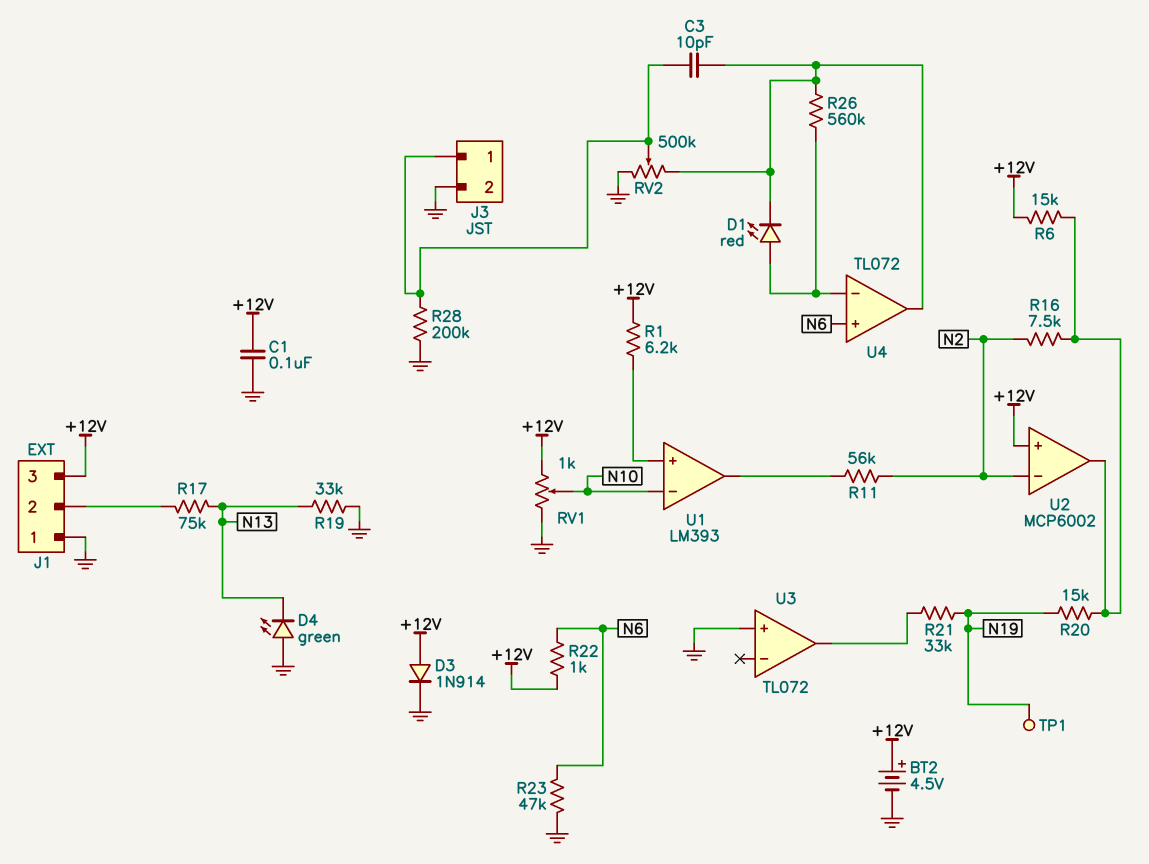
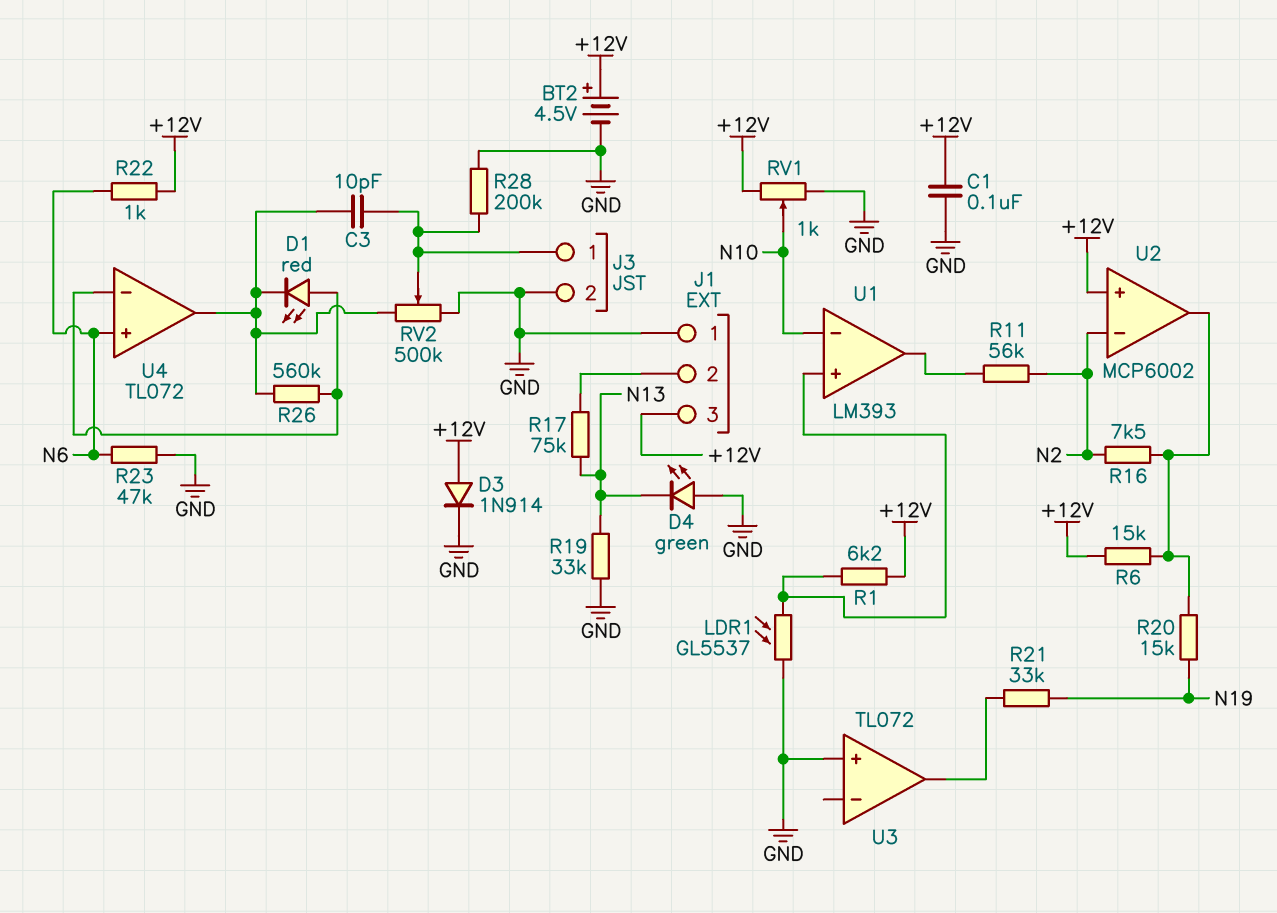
LDR1: none -> GL5537 (GND, U1/in+)
TP1: test point (N19) -> none

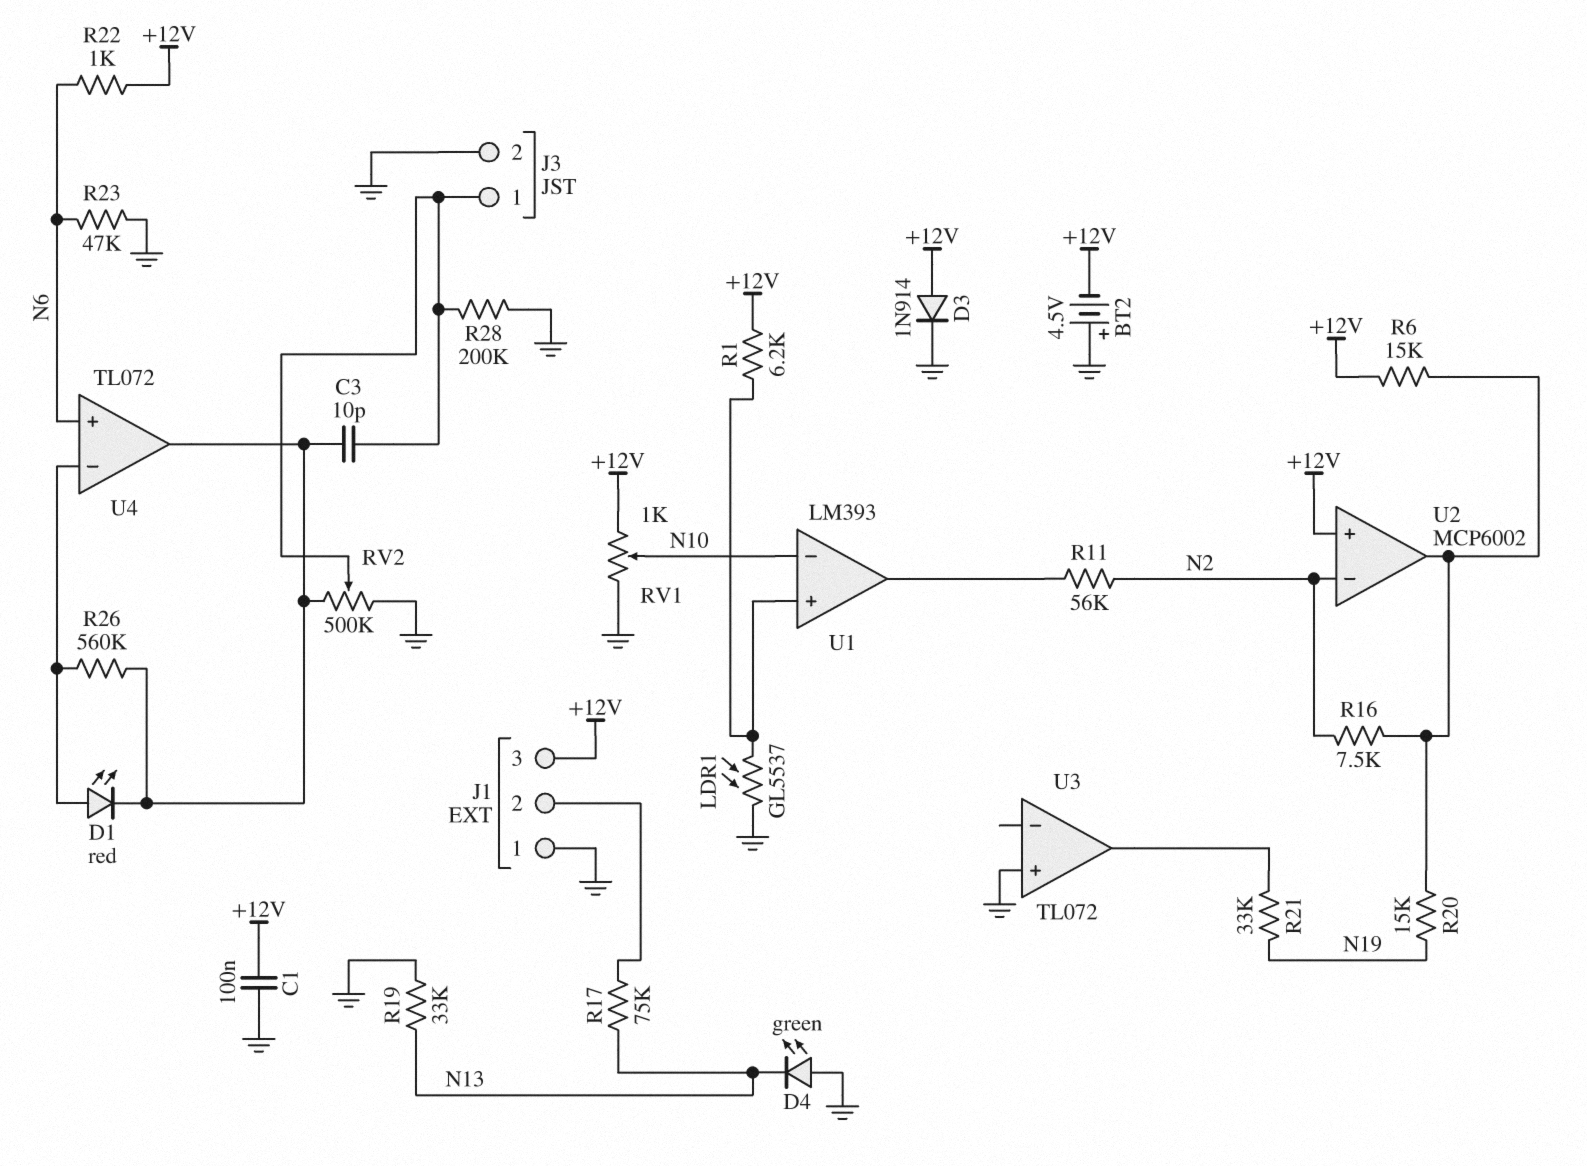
BT2: 4.5V (plus +12V, minus GND) -> 4.5V (plus GND, minus +12V)

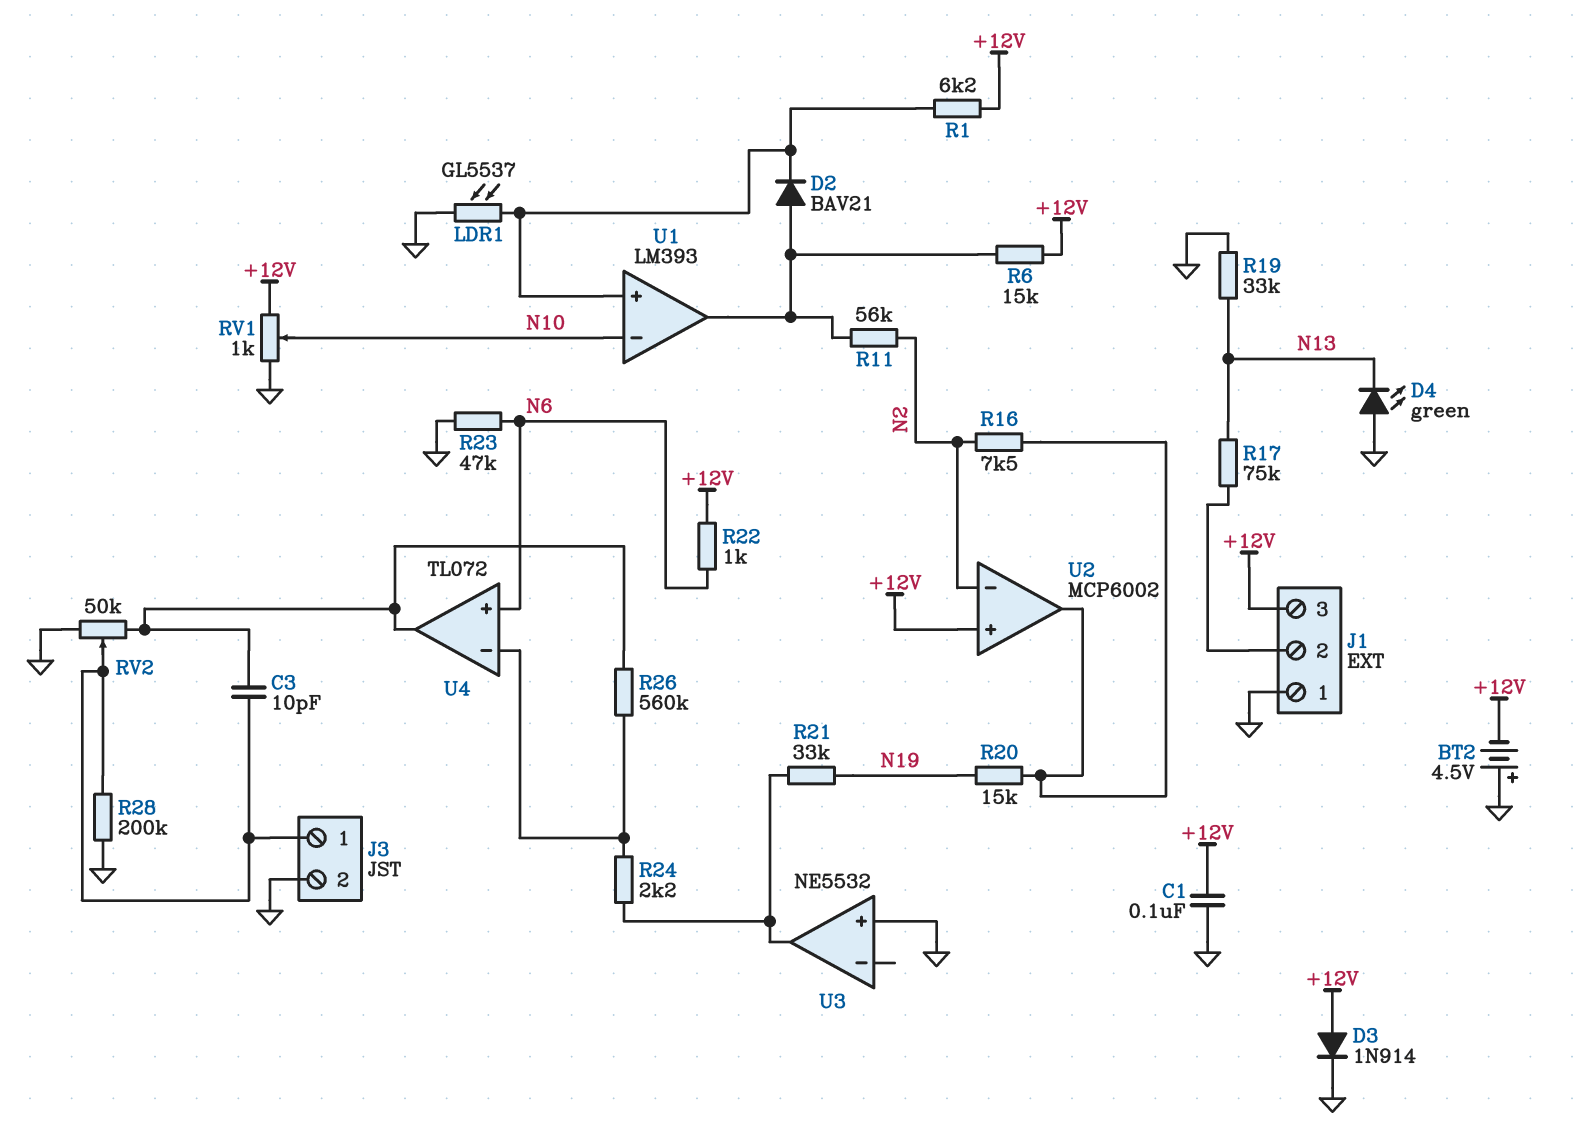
D1: LED red (A U4/in-, K U4/out) -> none
D2: none -> diode BAV21 (A U1/out, K U1/in+)
R6: 15k (+12V, U2/out) -> 15k (+12V, U1/out)
R24: none -> 2.2k (U3/out, U4/in-)
RV2: 500k (GND, U4/out, wiper J3/1) -> 50k (GND, U4/out, wiper J3/1)
U3: TL072 -> NE5532

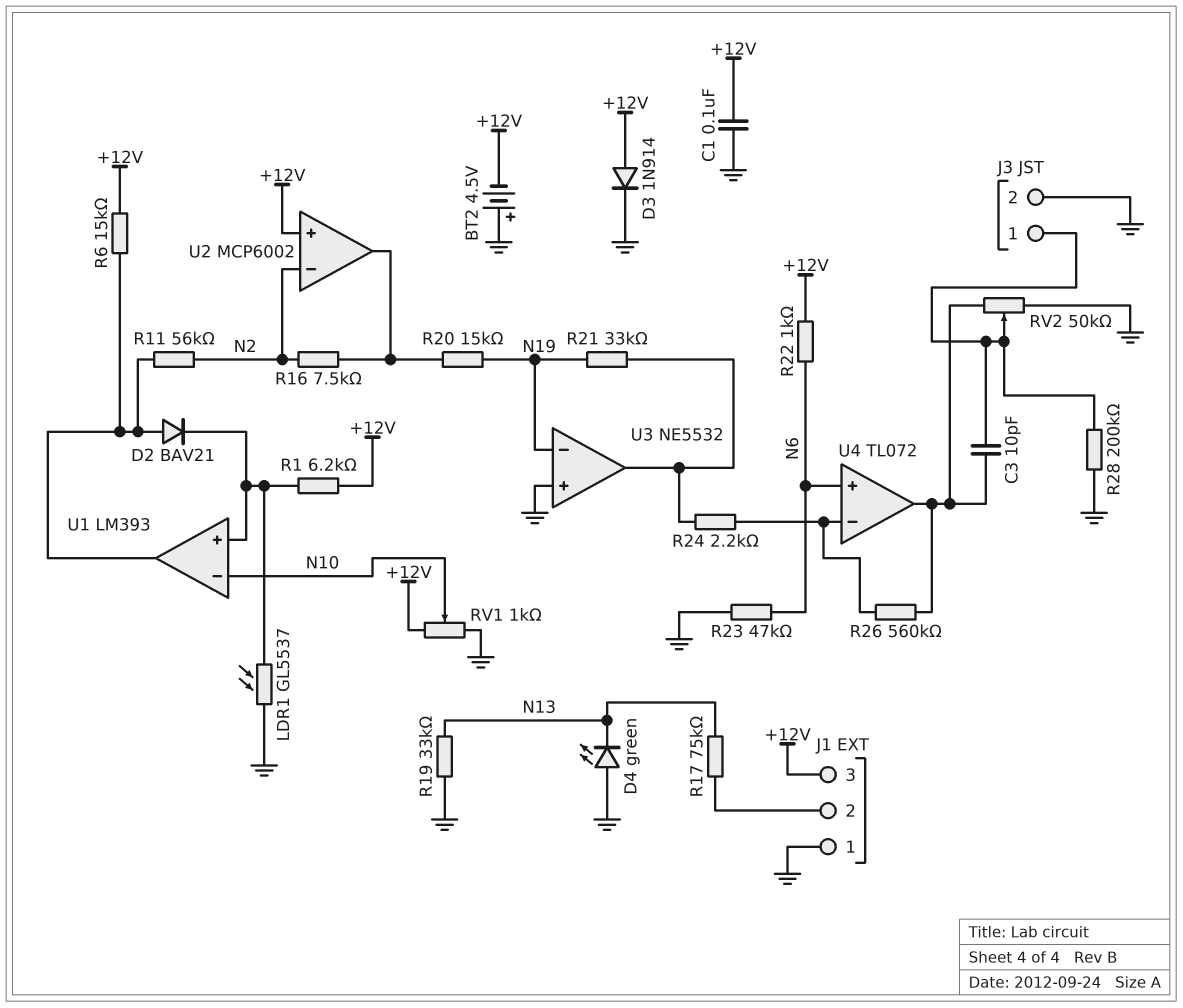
U3 pin in-: none -> N19

